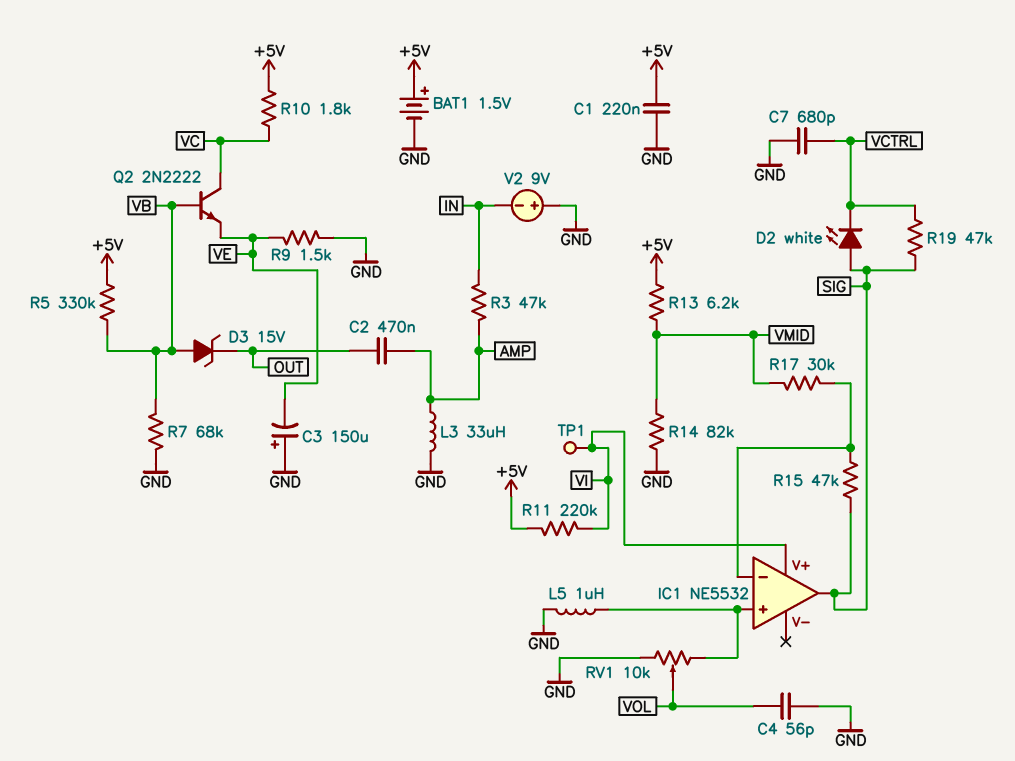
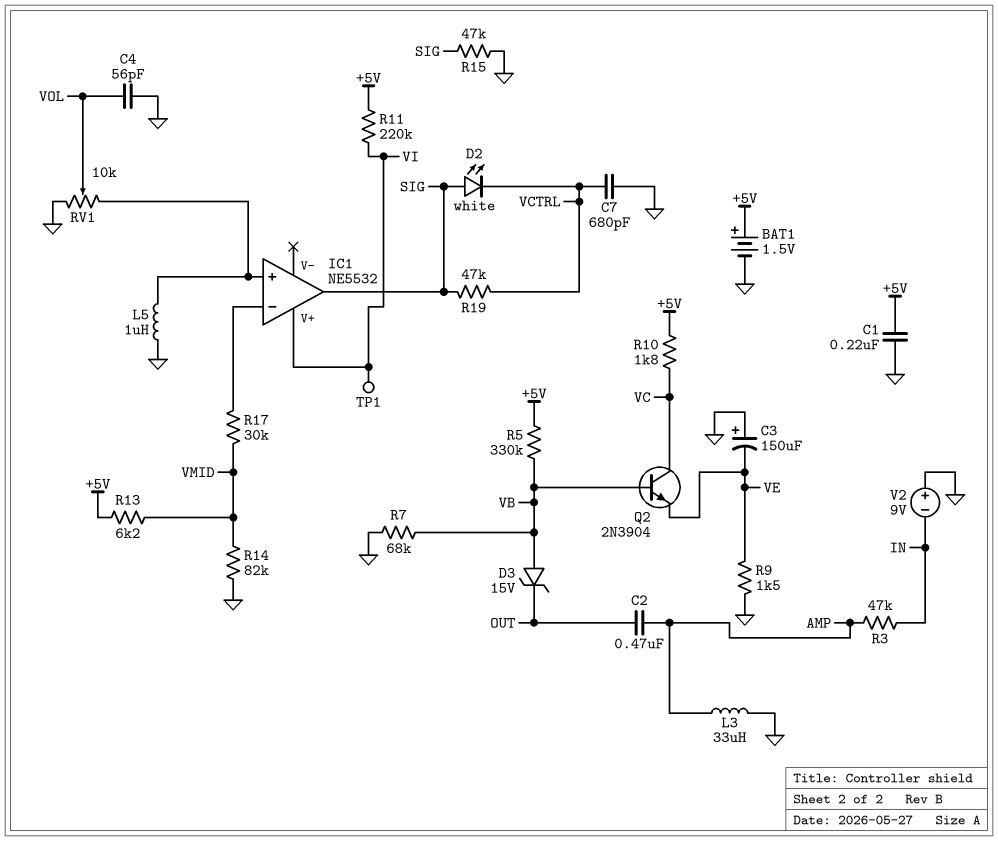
Q2: NPN 2N2222 (B VB, C VC, E VE) -> NPN 2N3904 (B VB, C VC, E VE)
R15: 47k (IC1/in-, SIG) -> 47k (GND, SIG)

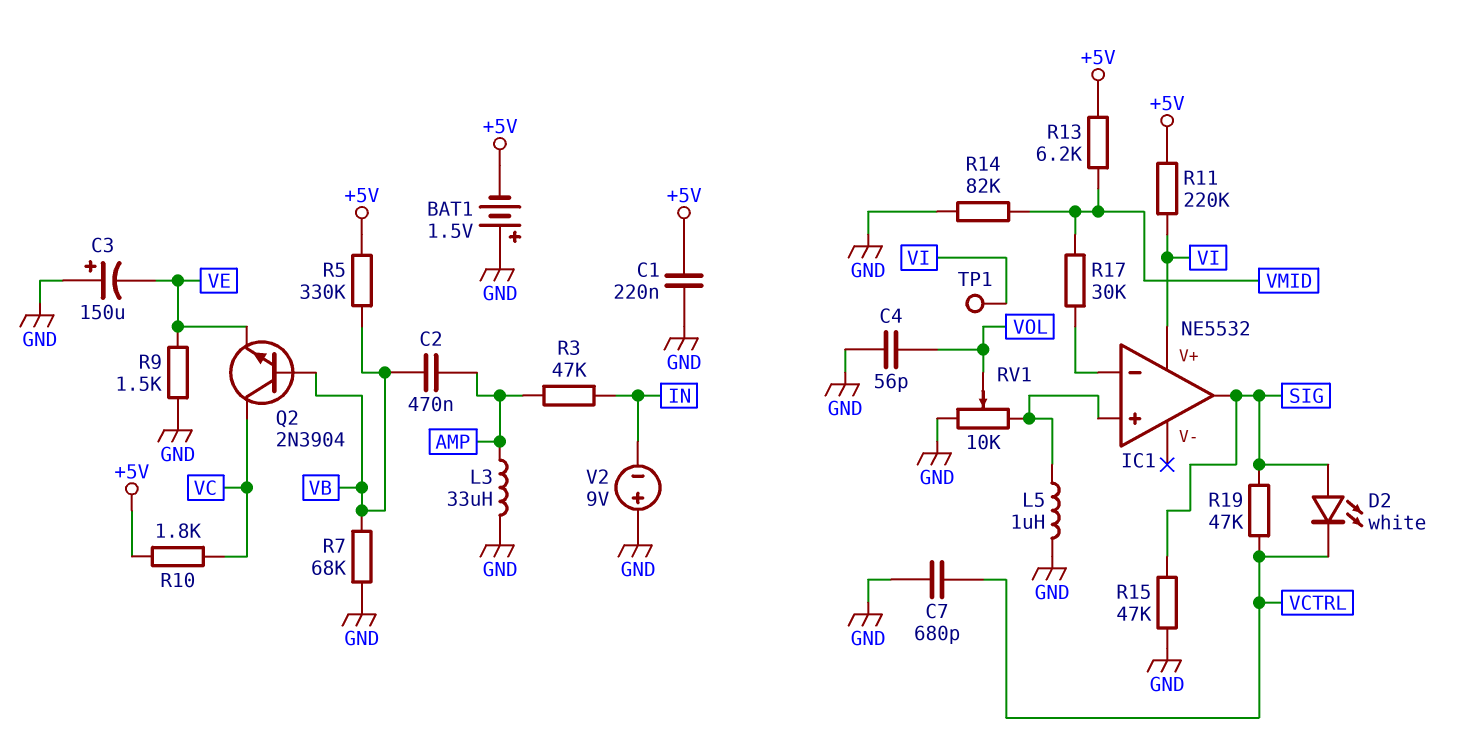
BAT1: 1.5V (plus +5V, minus GND) -> 1.5V (plus GND, minus +5V)
C2: 470nF (AMP, OUT) -> 470nF (AMP, VB)
D3: zener 15V (A VB, K OUT) -> none

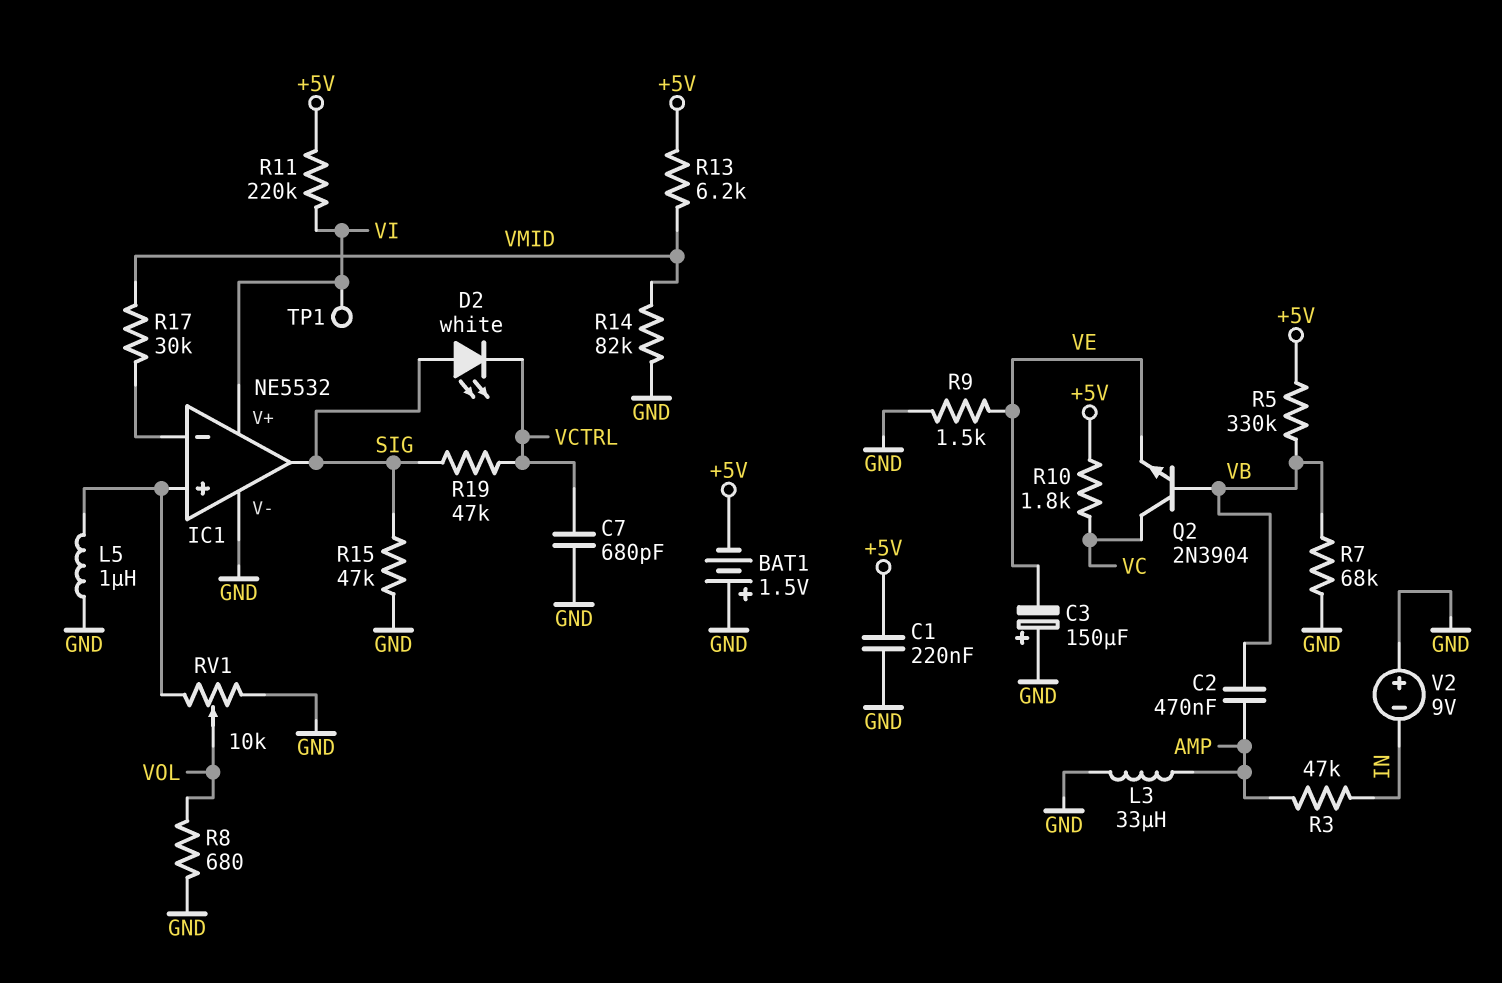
C4: 56pF (GND, VOL) -> none
IC1 pin V-: none -> GND
R8: none -> 680 (GND, VOL)

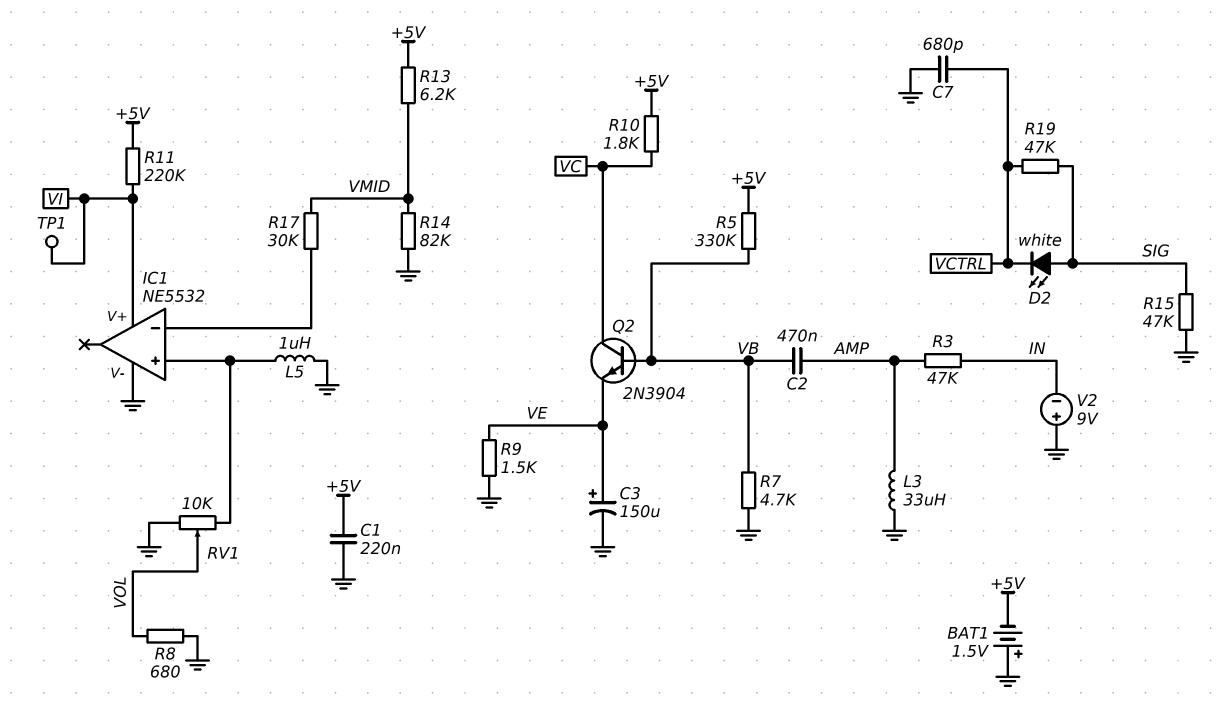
C3: 150uF (plus GND, minus VE) -> 150uF (plus VE, minus GND)
IC1 pin out: SIG -> none
R7: 68k (GND, VB) -> 4.7k (GND, VB)

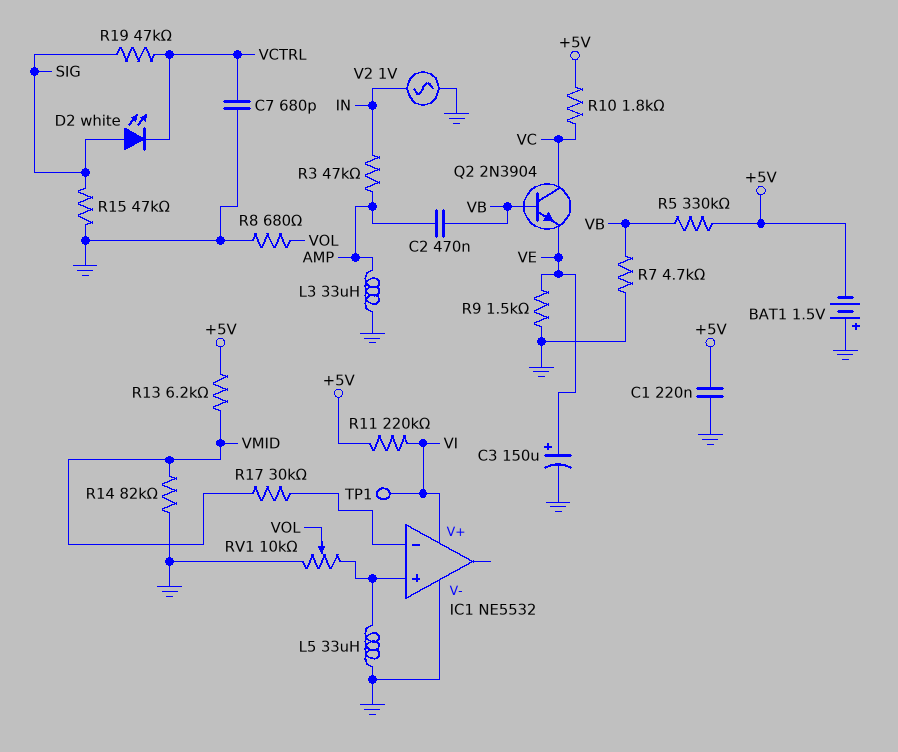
L5: 1uH (GND, IC1/in+) -> 33uH (GND, IC1/in+)
V2: 9V (plus GND, minus IN) -> AC 1V (GND, IN)

